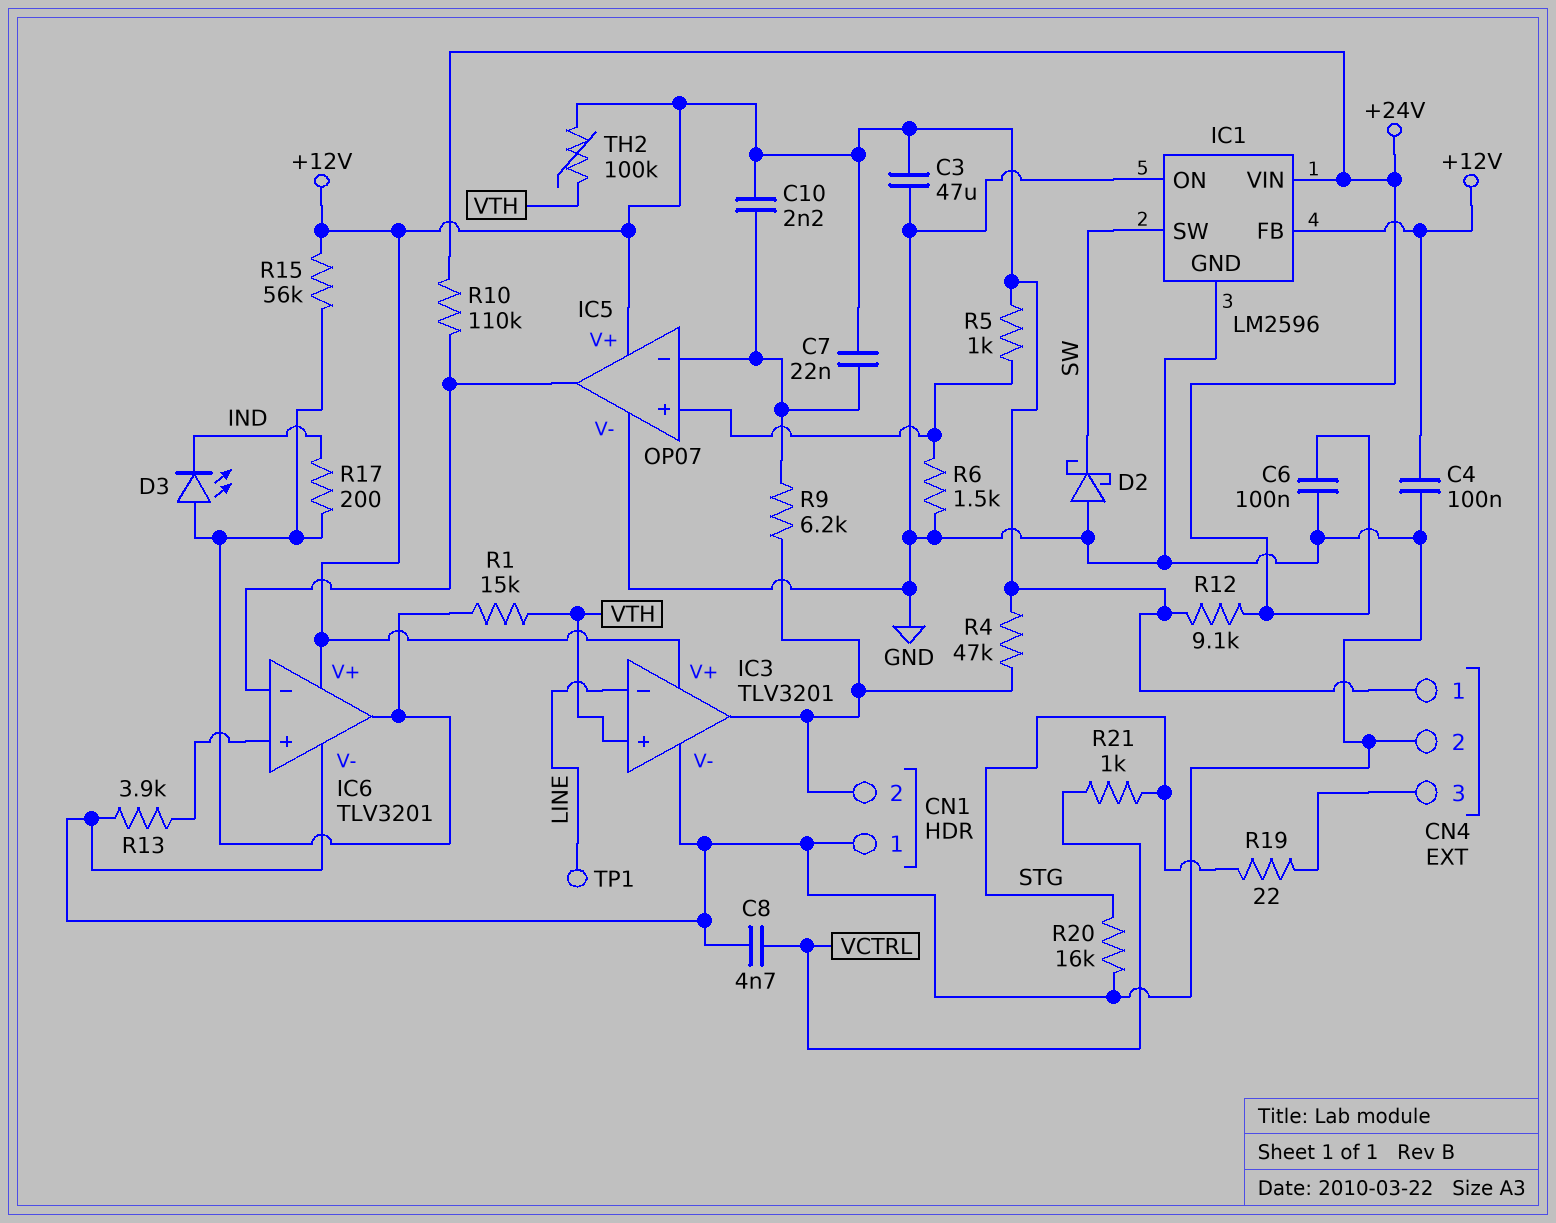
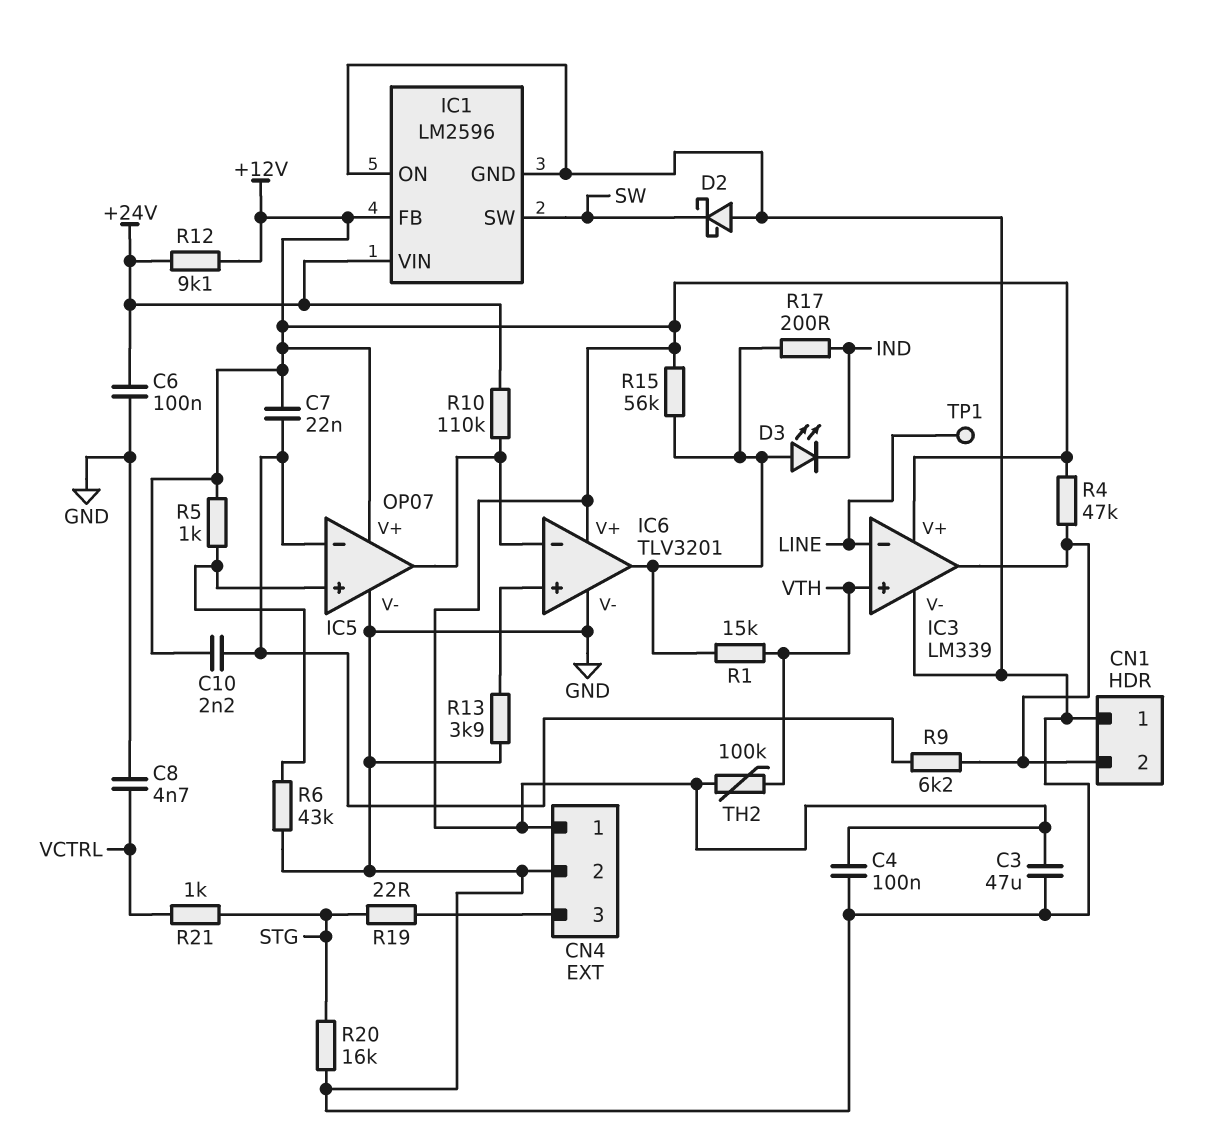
IC3: TLV3201 -> LM339
R6: 1.5k (GND, IC5/in+) -> 43k (GND, IC5/in+)

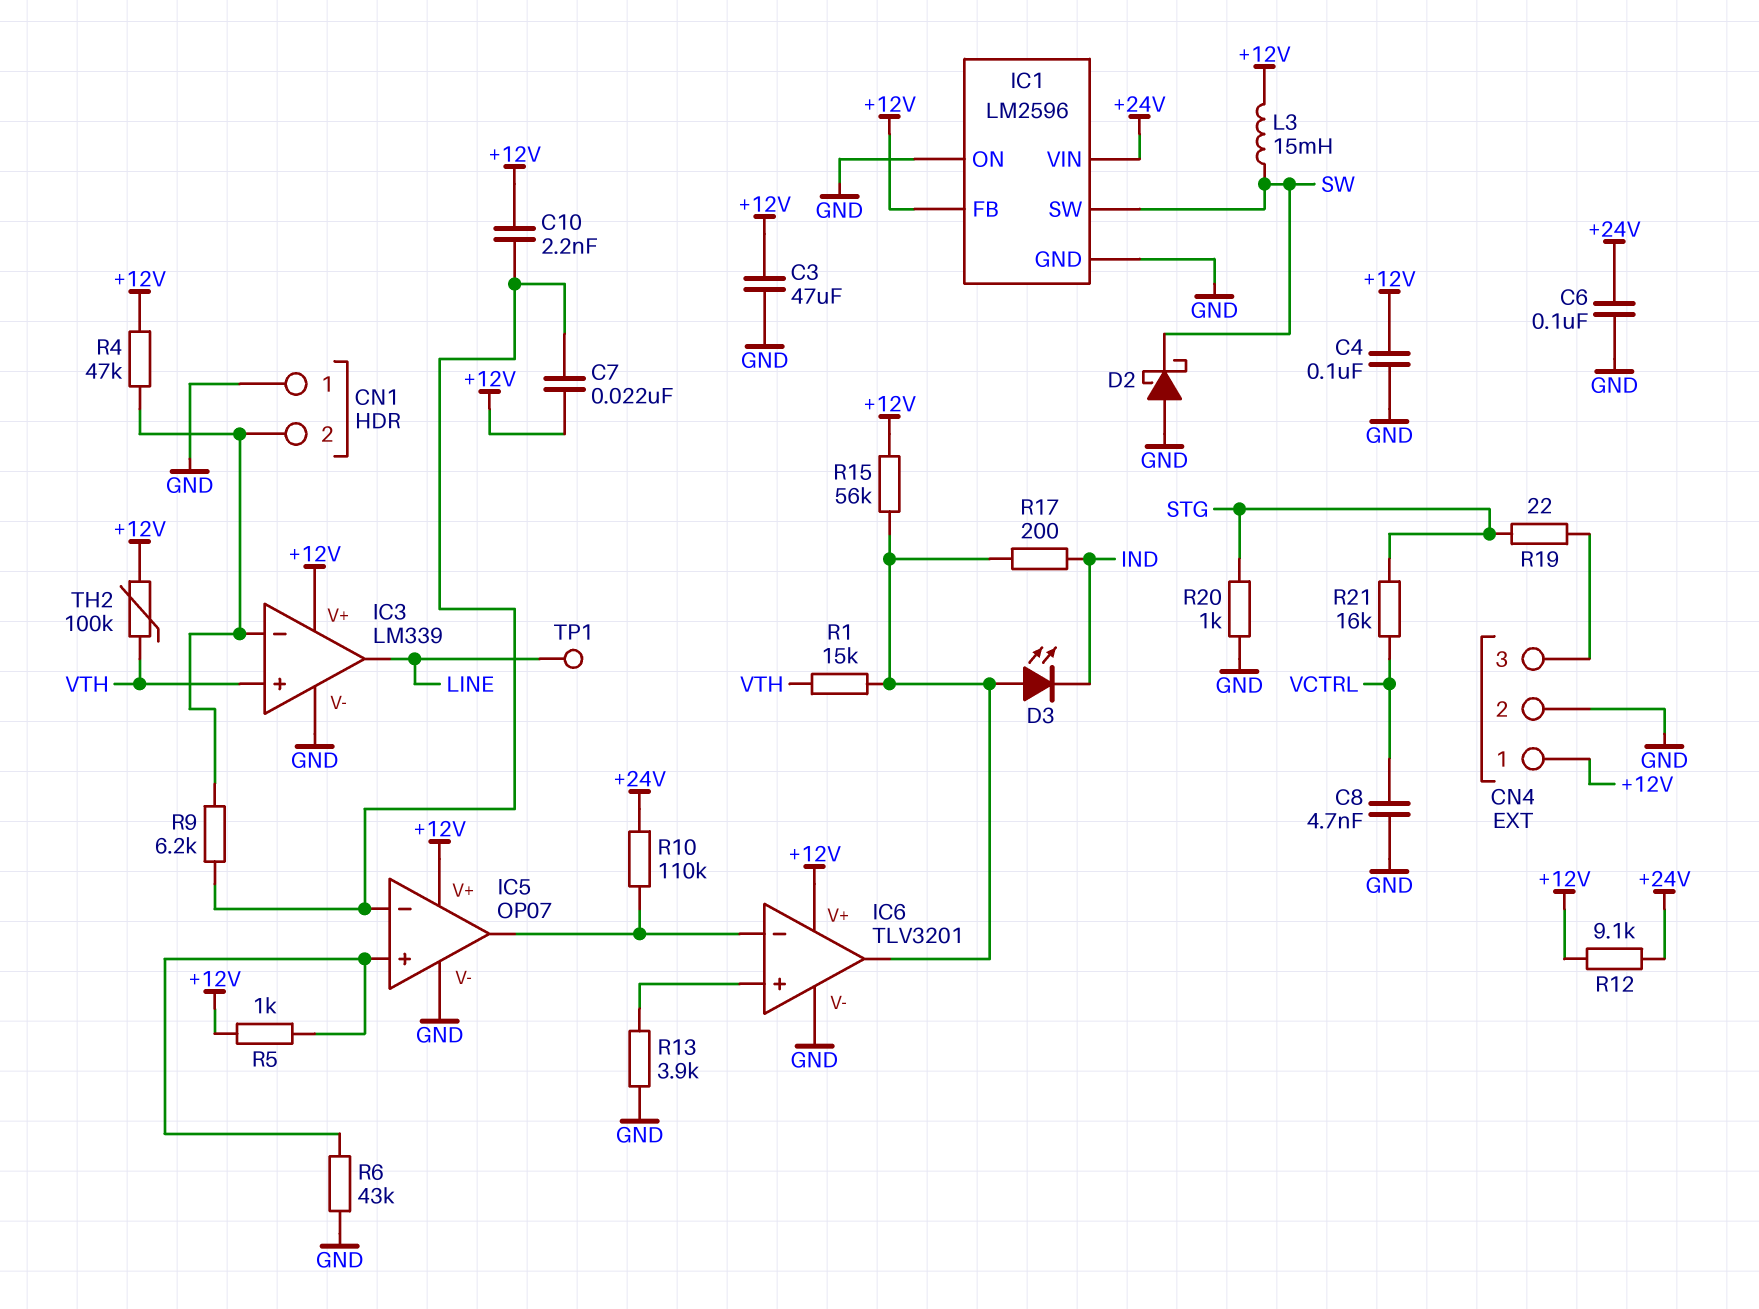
IC3 pin in-: LINE -> CN1/2
IC3 pin out: CN1/2 -> LINE
L3: none -> 15mH (+12V, SW)
R20: 16k (GND, STG) -> 1k (GND, STG)
R21: 1k (STG, VCTRL) -> 16k (STG, VCTRL)

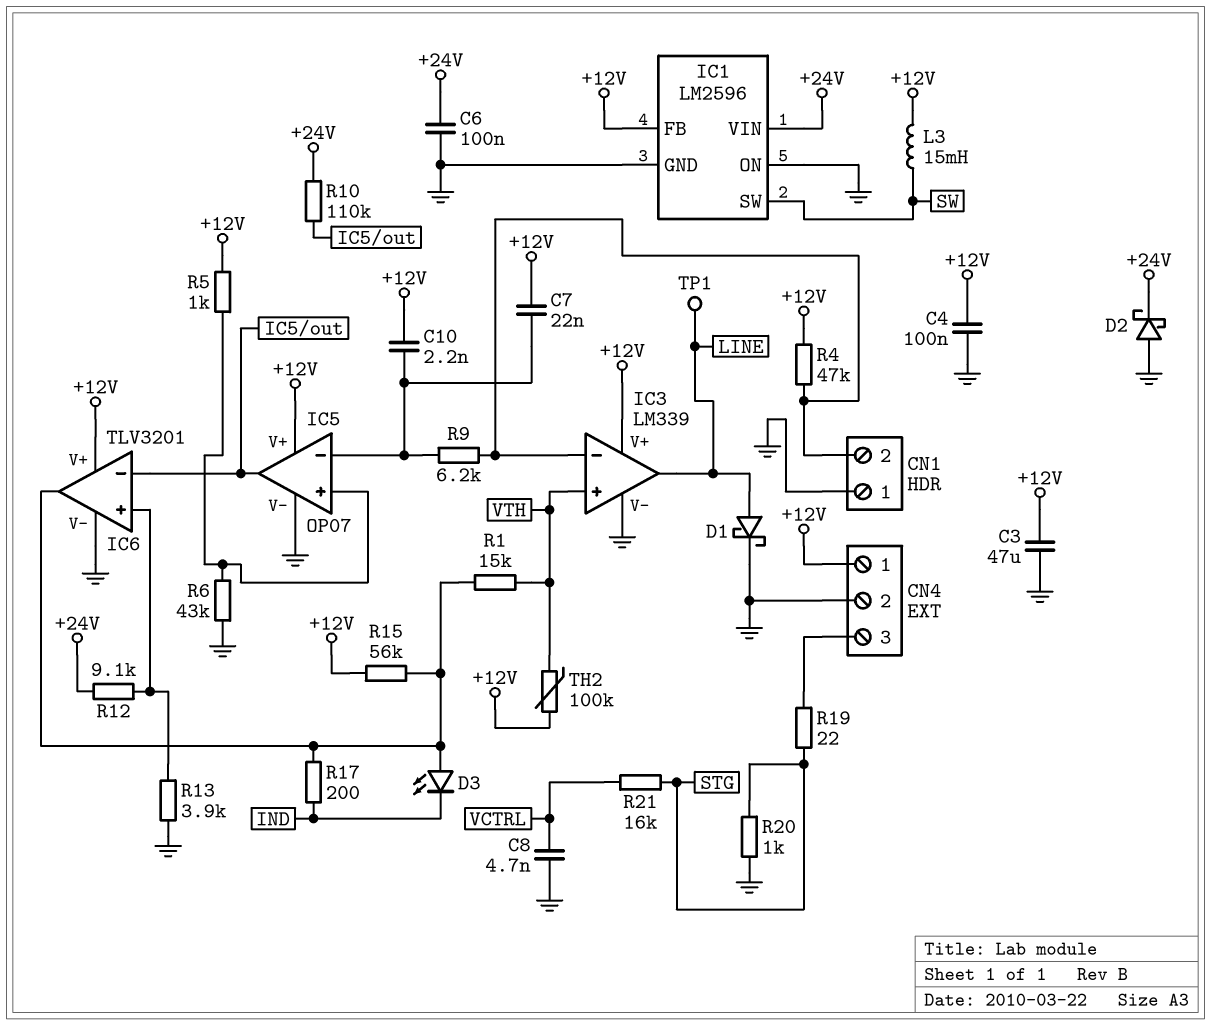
D1: none -> schottky (A LINE, K GND)
D2: schottky (A GND, K SW) -> schottky (A GND, K +24V)
R12: 9.1k (+12V, +24V) -> 9.1k (+24V, IC6/in+)

